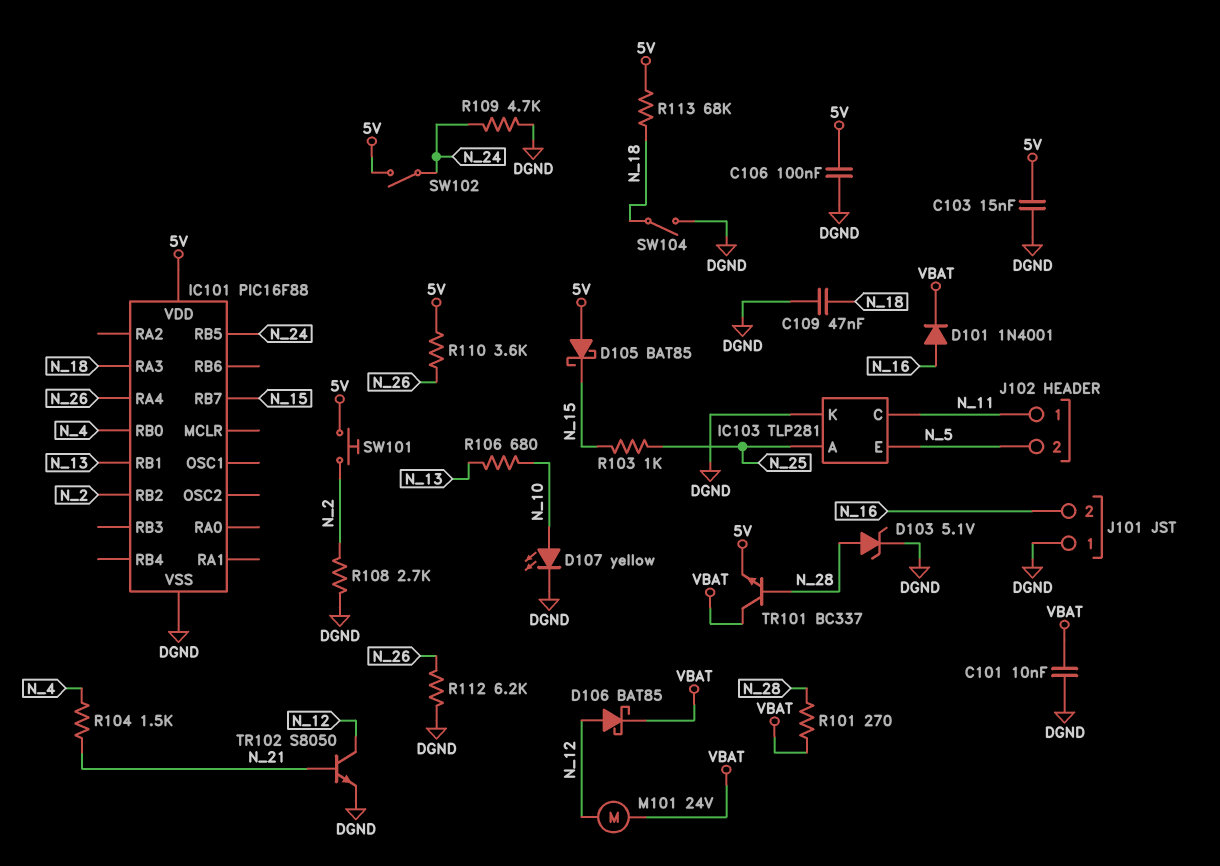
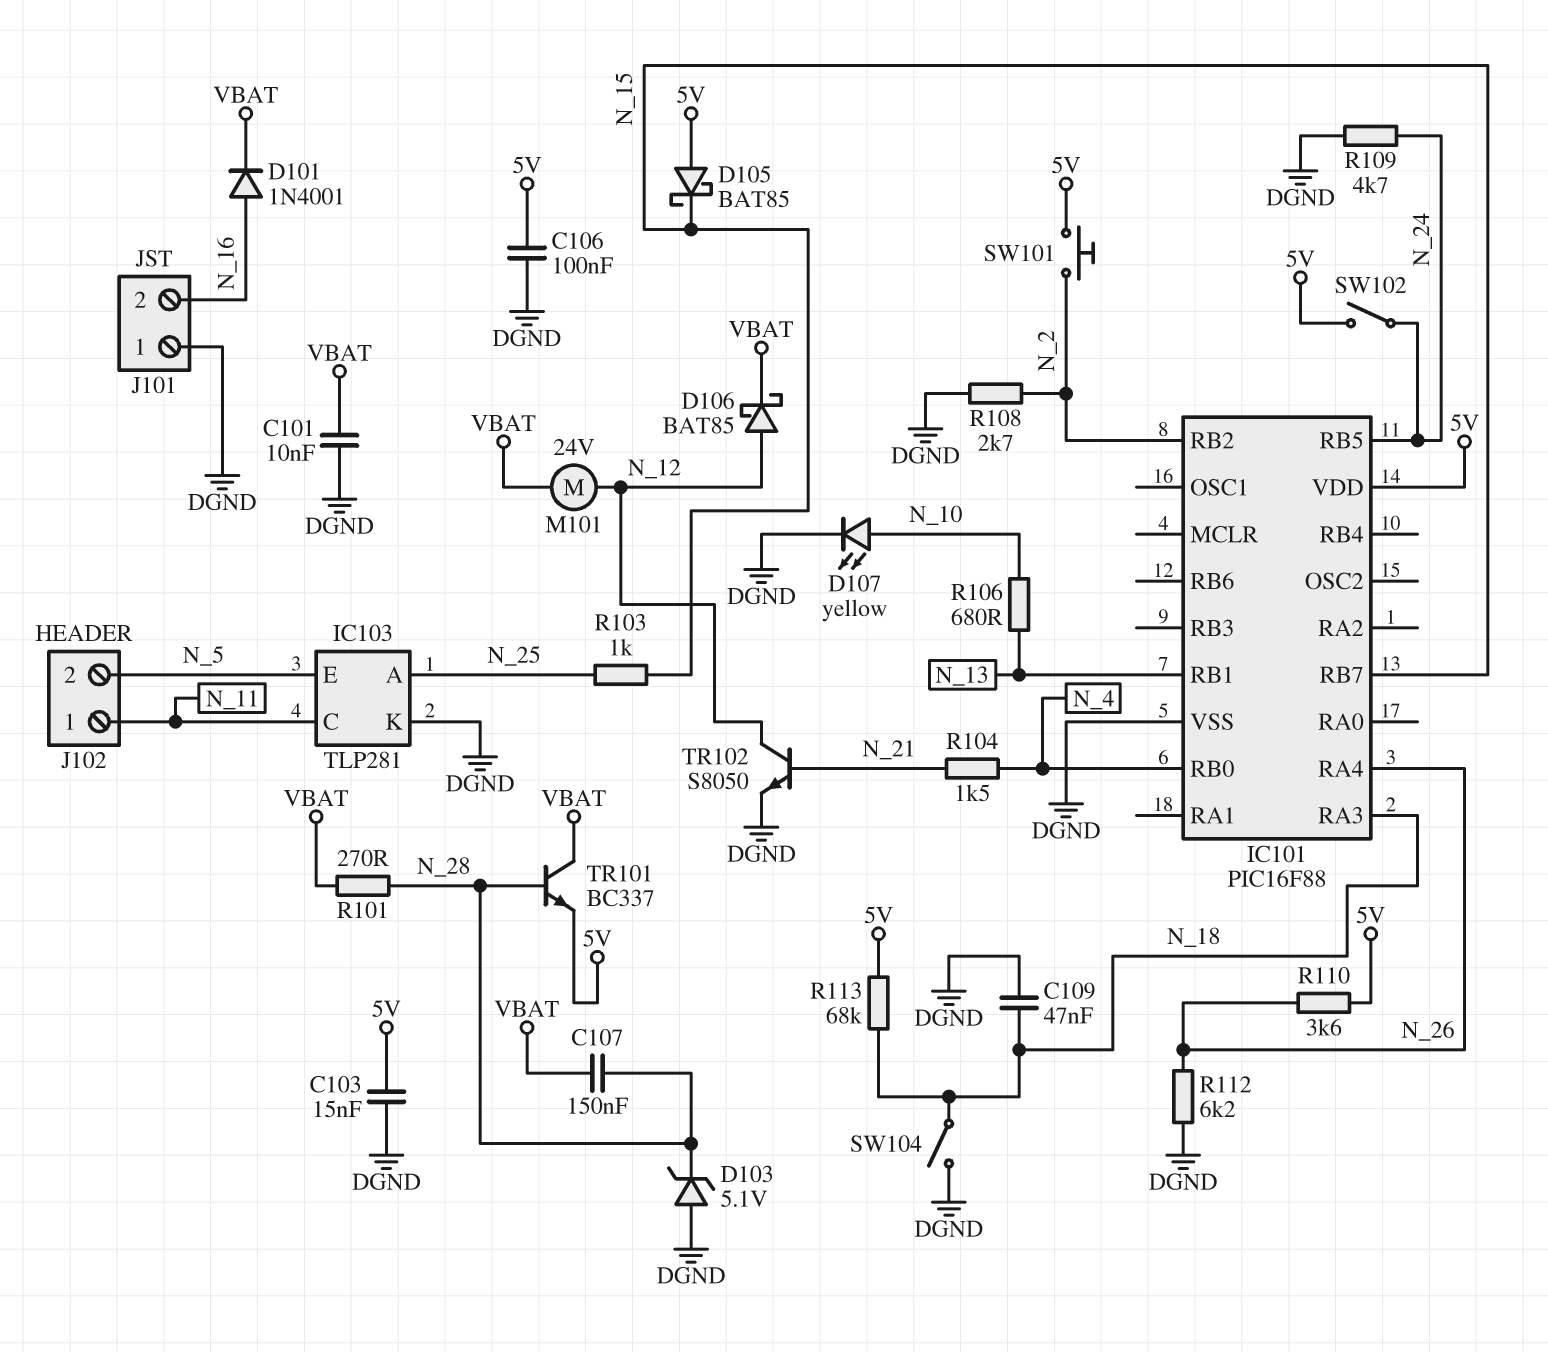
C107: none -> 150nF (N_28, VBAT)
D103: zener 5.1V (A N_28, K DGND) -> zener 5.1V (A DGND, K N_28)

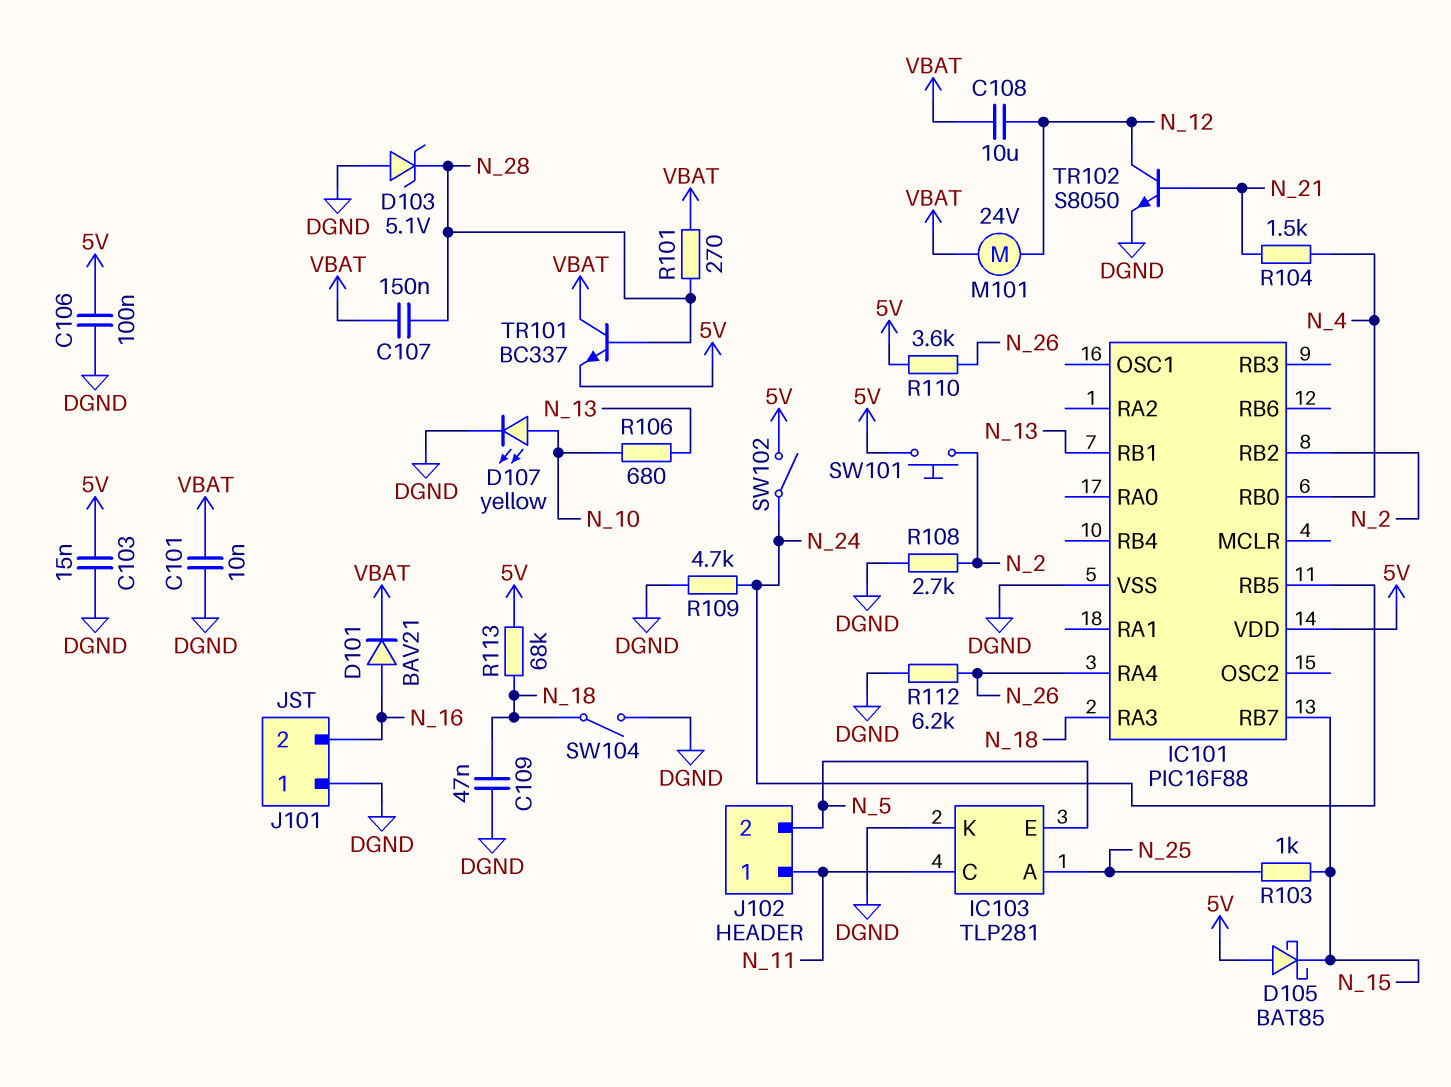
C108: none -> 10uF (N_12, VBAT)
D101: diode 1N4001 (A N_16, K VBAT) -> diode BAV21 (A N_16, K VBAT)
D106: schottky BAT85 (A N_12, K VBAT) -> none

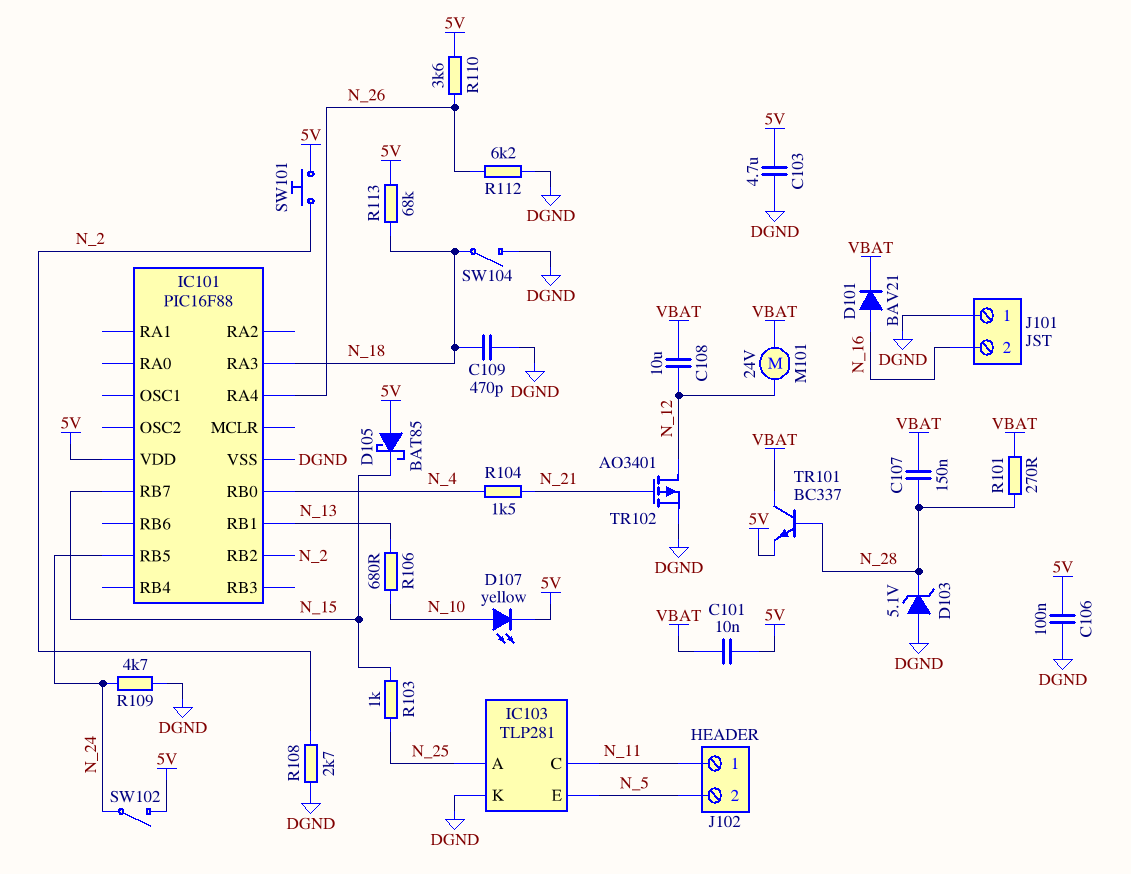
C101: 10nF (DGND, VBAT) -> 10nF (5V, VBAT)
C103: 15nF (5V, DGND) -> 4.7uF (5V, DGND)
C109: 47nF (DGND, N_18) -> 470pF (DGND, N_18)
D107: LED yellow (A N_10, K DGND) -> LED yellow (A N_10, K 5V)
TR102: NPN S8050 (B N_21, C N_12, E DGND) -> PMOS AO3401 (G N_21, D N_12, S DGND)

